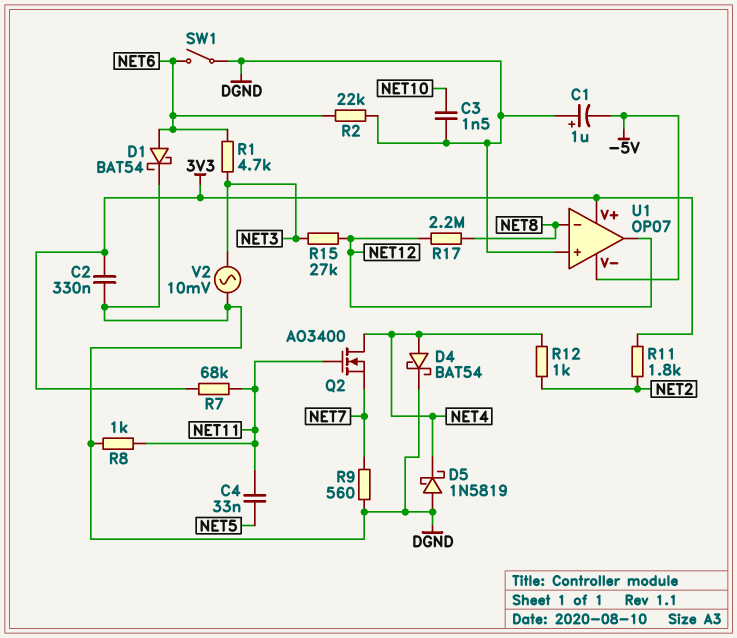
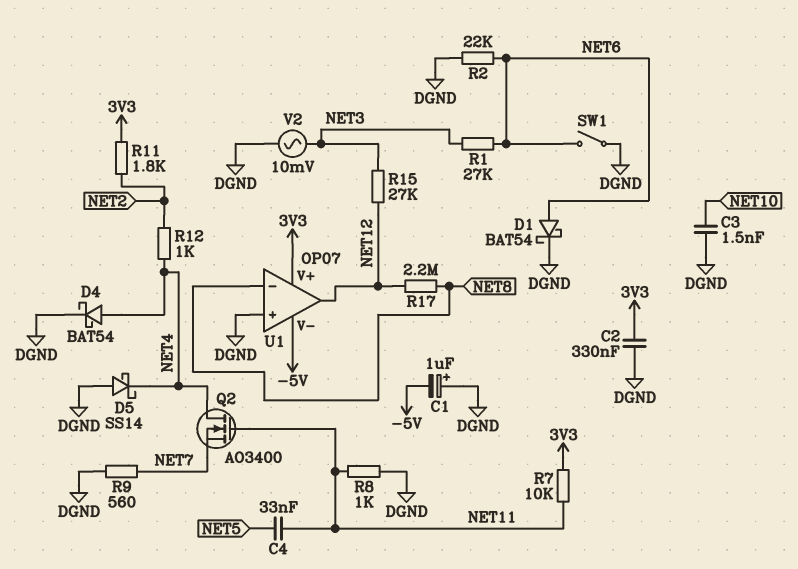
D5: schottky 1N5819 (A DGND, K NET4) -> schottky SS14 (A DGND, K NET4)
R1: 4.7k (NET3, NET6) -> 27k (NET3, NET6)
R7: 68k (3V3, NET11) -> 10k (3V3, NET11)

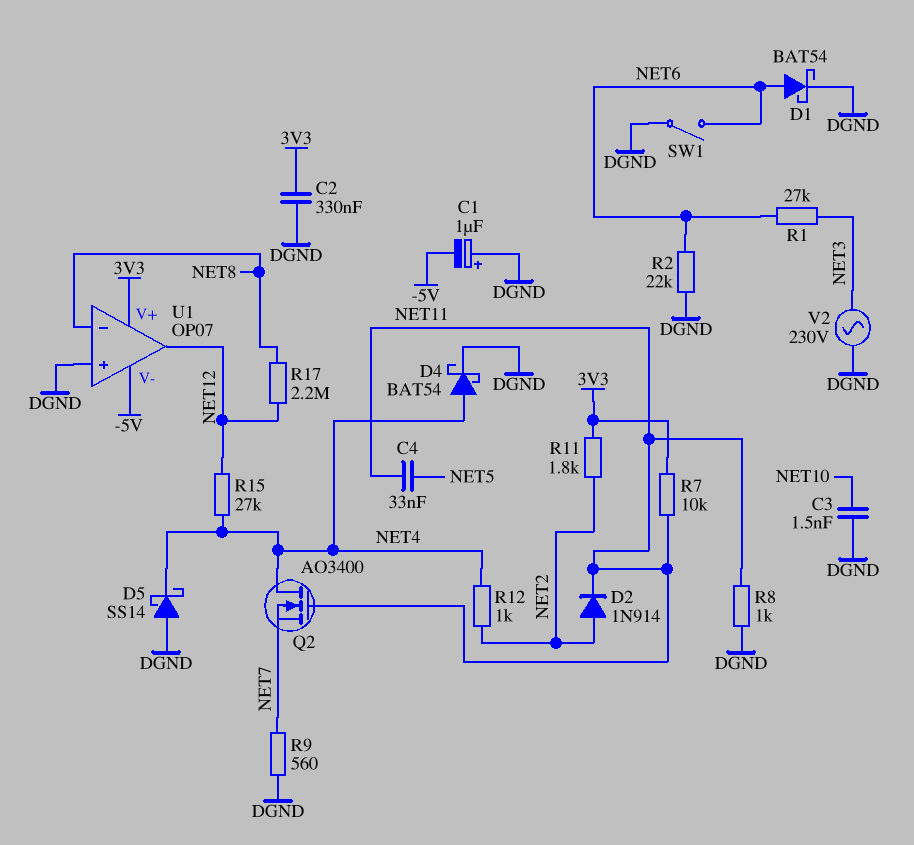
D2: none -> diode 1N914 (A NET2, K NET11)
R15: 27k (NET3, NET12) -> 27k (NET4, NET12)
V2: AC 10mV (DGND, NET3) -> AC 230V (DGND, NET3)

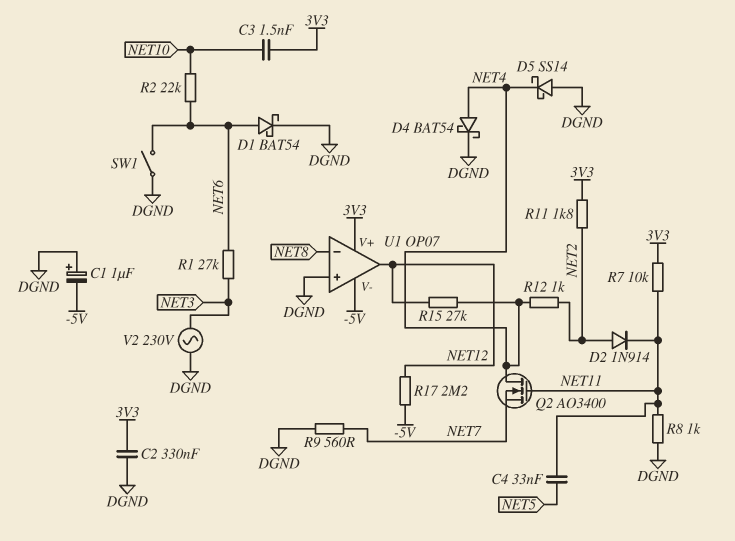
C3: 1.5nF (DGND, NET10) -> 1.5nF (3V3, NET10)
R2: 22k (DGND, NET6) -> 22k (NET6, NET10)
R17: 2.2M (NET8, NET12) -> 2.2M (-5V, NET12)

